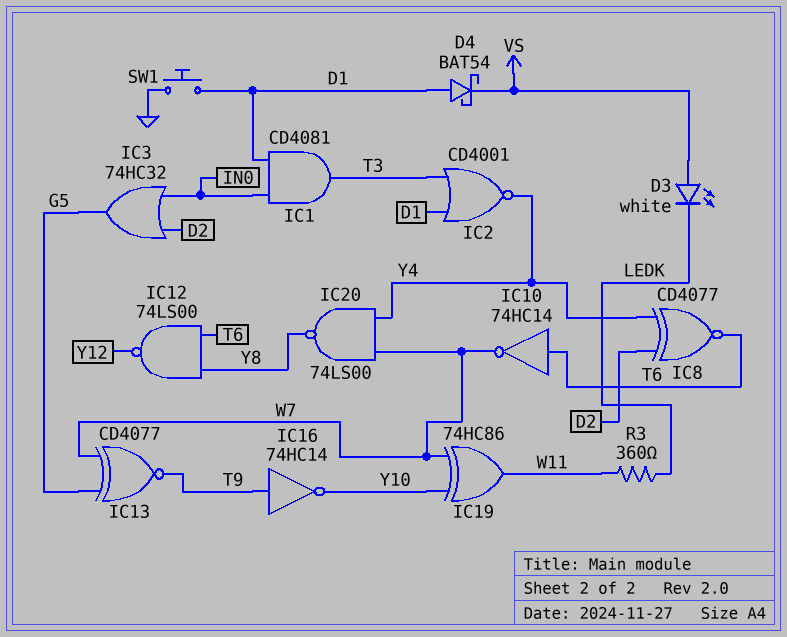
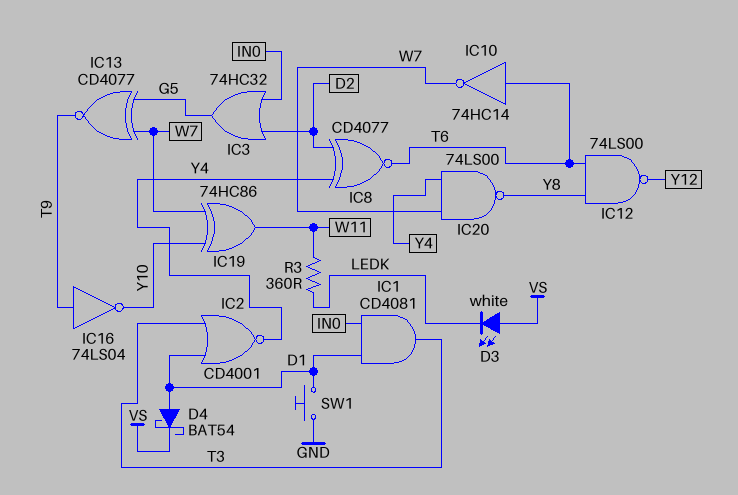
IC16: NOT 74HC14 (in T9, out Y10) -> NOT 74LS04 (in T9, out Y10)

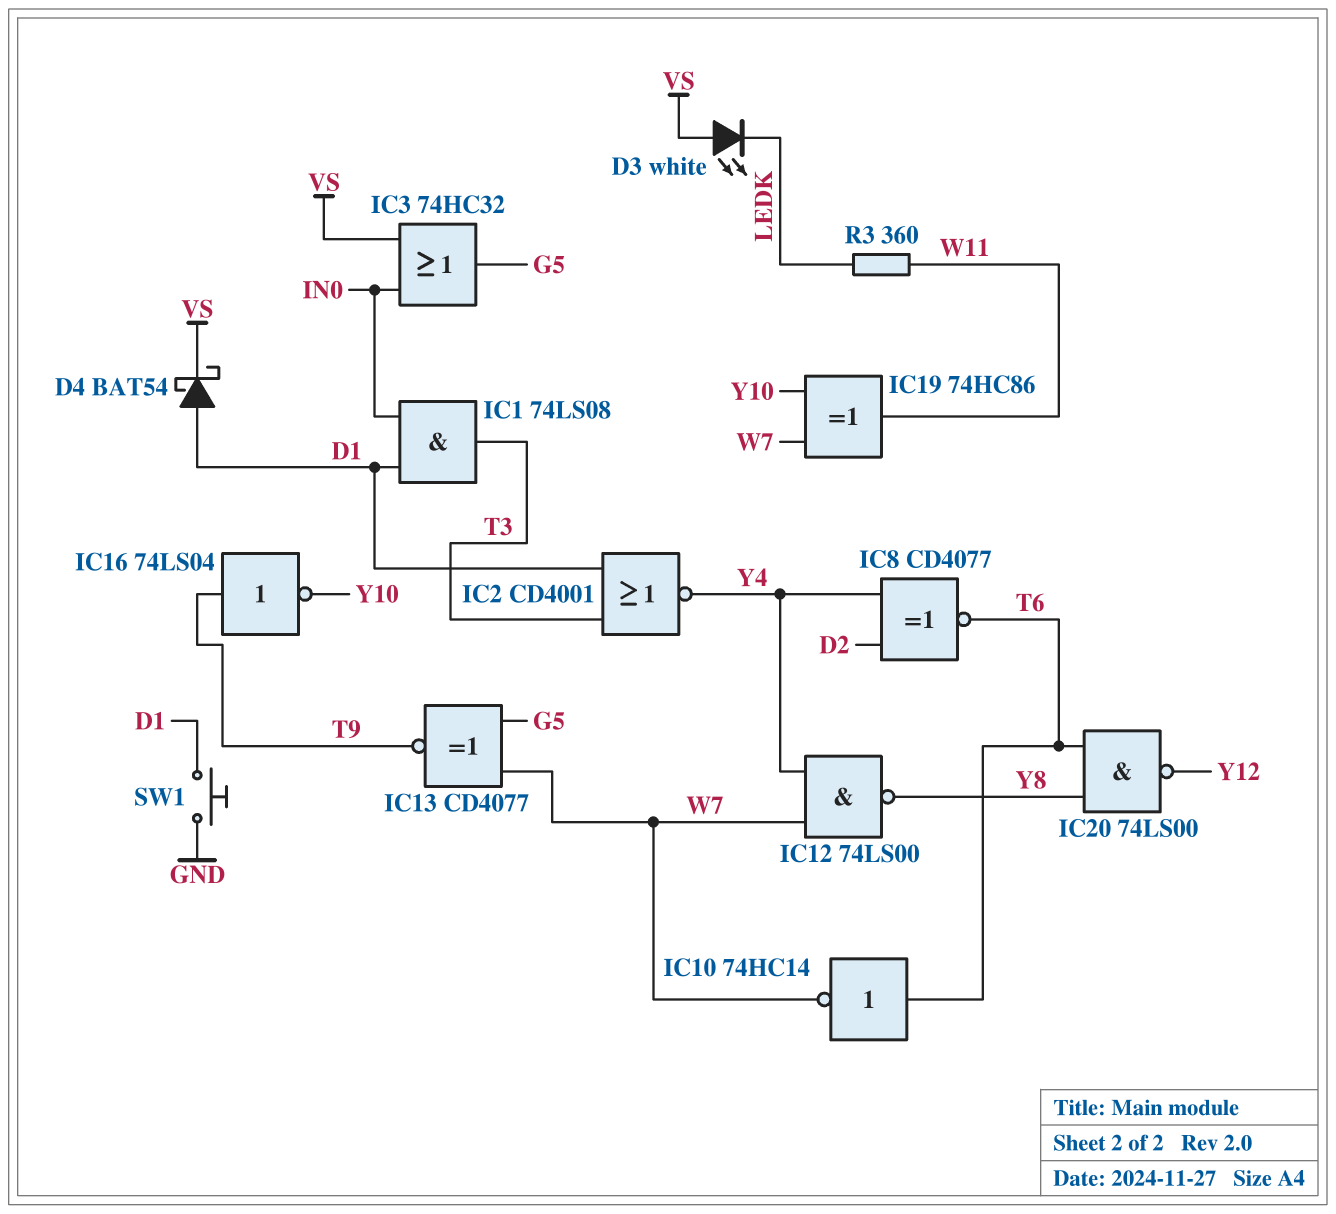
IC1: AND CD4081 (in D1, in IN0, out T3) -> AND 74LS08 (in D1, in IN0, out T3)
IC3: OR 74HC32 (in D2, in IN0, out G5) -> OR 74HC32 (in IN0, in VS, out G5)
IC12: NAND 74LS00 (in T6, in Y8, out Y12) -> NAND 74LS00 (in W7, in Y4, out Y8)
IC20: NAND 74LS00 (in W7, in Y4, out Y8) -> NAND 74LS00 (in T6, in Y8, out Y12)

